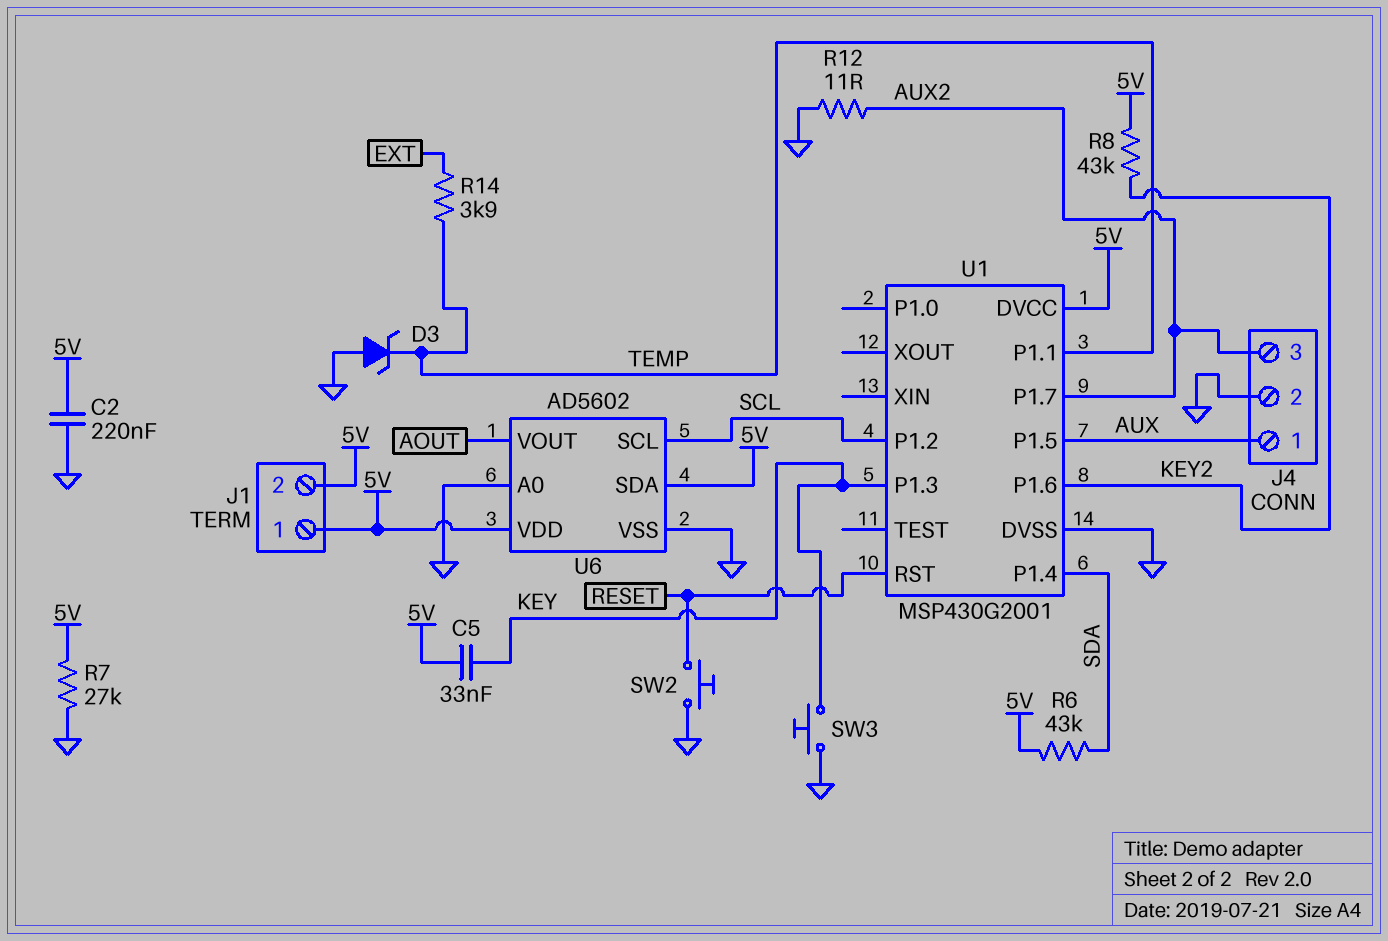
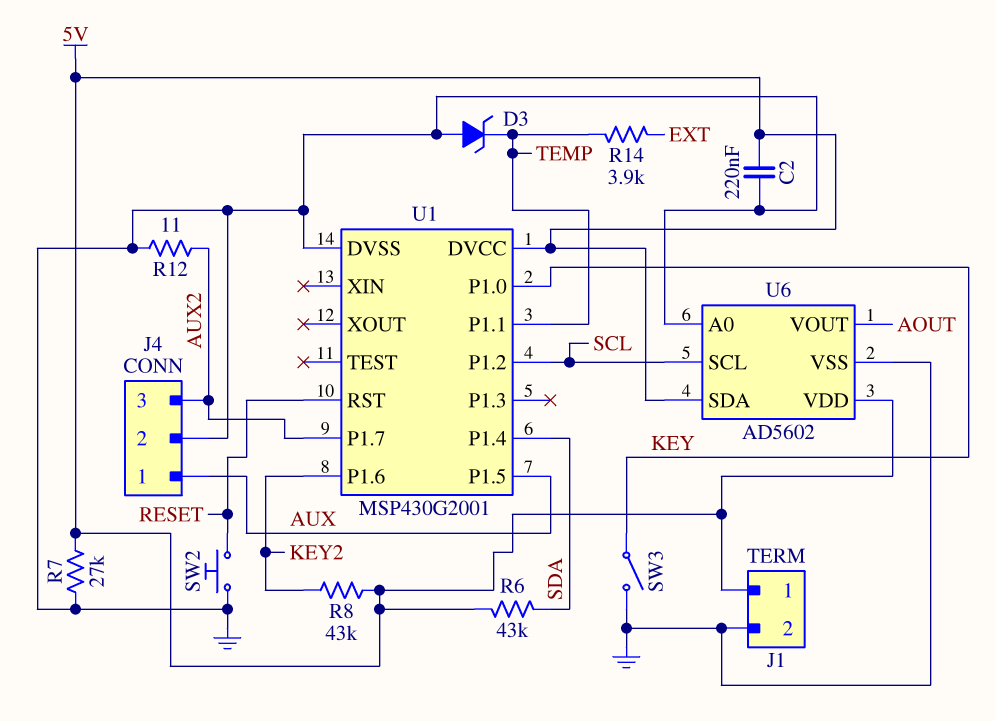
C5: 33nF (5V, KEY) -> none
J1 pin 2: 5V -> GND
SW3: button (GND, KEY) -> switch (GND, KEY)
U1 pin P1.0: none -> KEY
U1 pin P1.3: KEY -> none

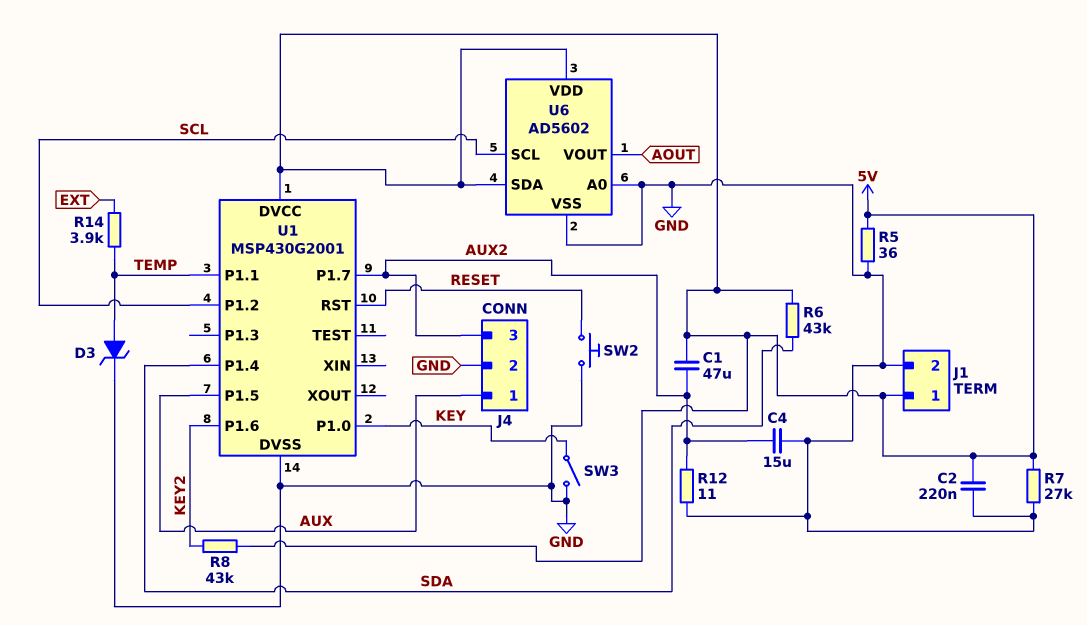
C1: none -> 47uF (5V, AUX2)
C4: none -> 15uF (AUX2, GND)
D3: zener (A GND, K TEMP) -> zener (A TEMP, K GND)
R5: none -> 36 (5V, GND)

